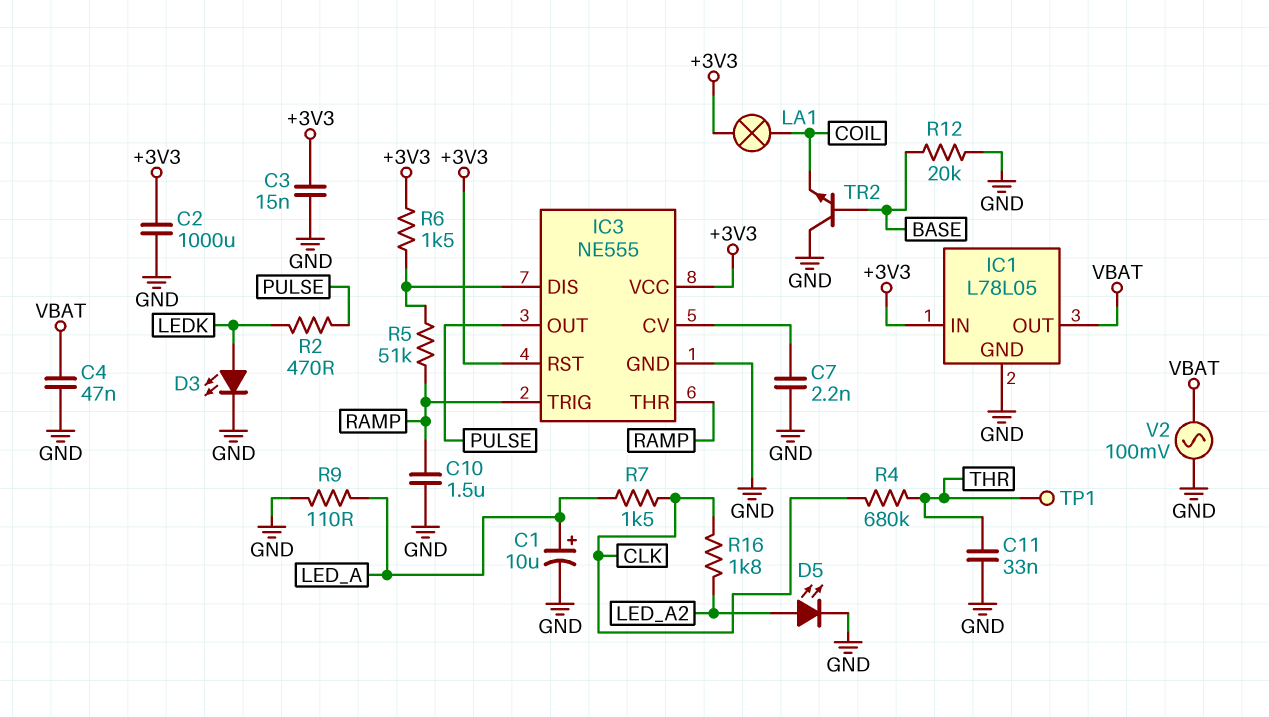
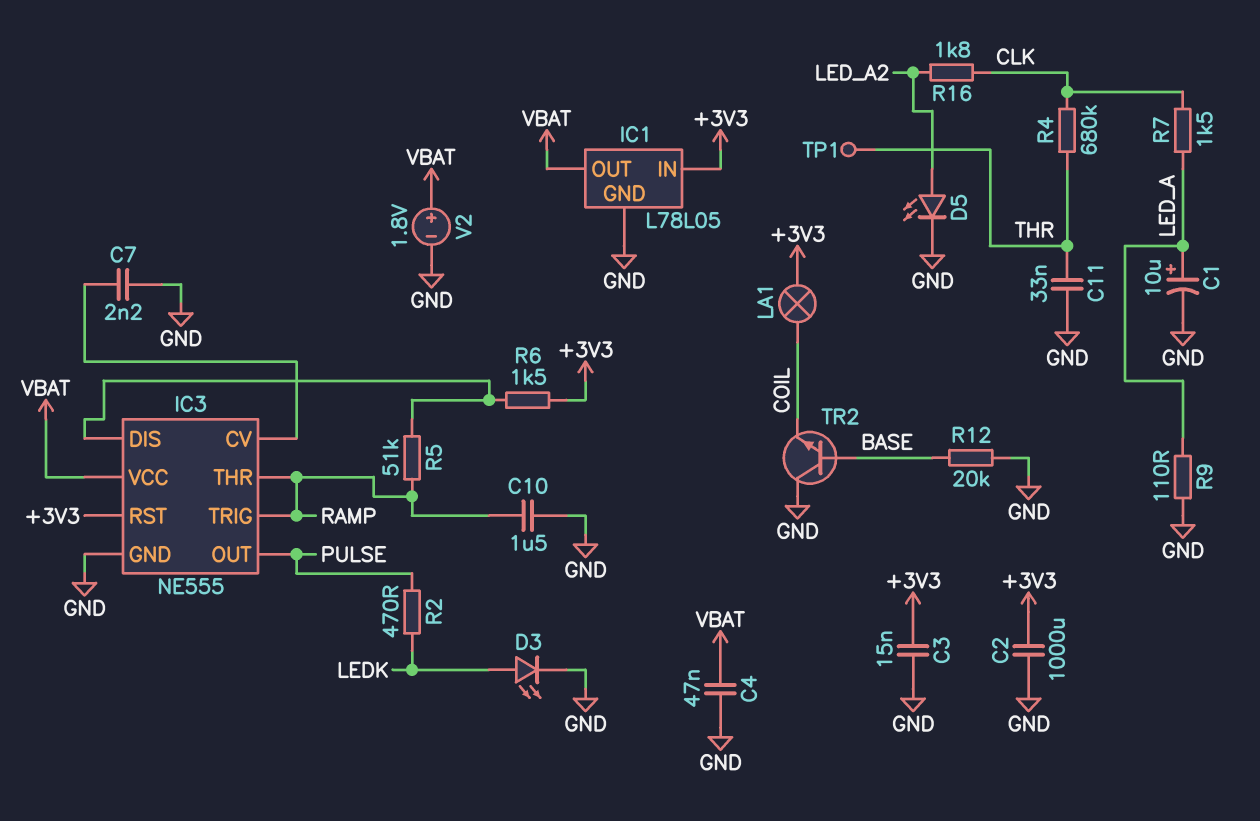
IC3 pin VCC: +3V3 -> VBAT
V2: AC 100mV (GND, VBAT) -> 1.8V (plus VBAT, minus GND)

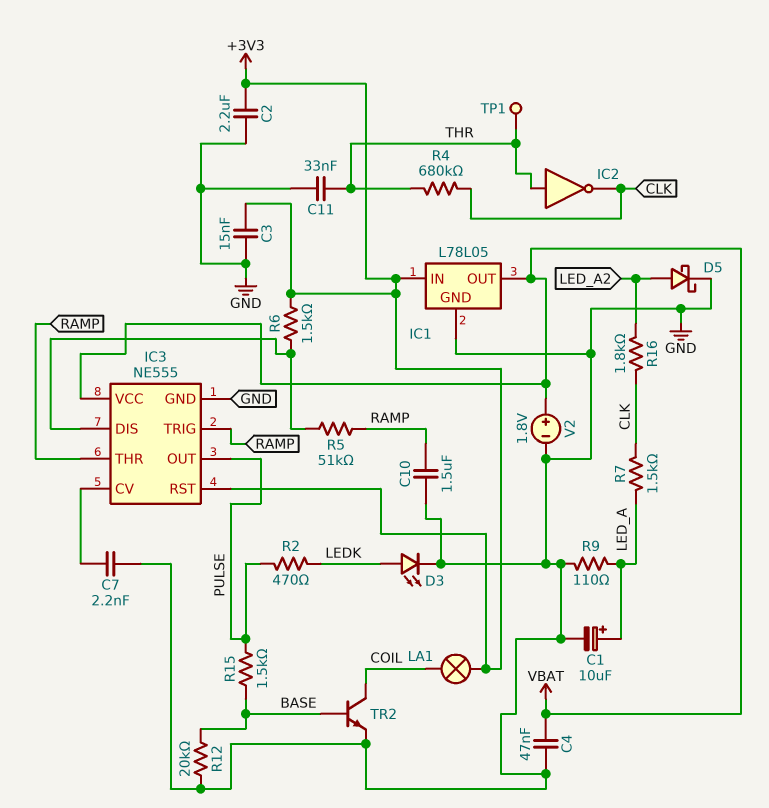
C2: 1000uF (+3V3, GND) -> 2.2uF (+3V3, GND)
D5: LED (A LED_A2, K GND) -> schottky (A LED_A2, K GND)
IC2: none -> NOT (in THR, out CLK)
R15: none -> 1.5k (BASE, PULSE)
TR2: NPN (B BASE, C GND, E COIL) -> NPN (B BASE, C COIL, E GND)

